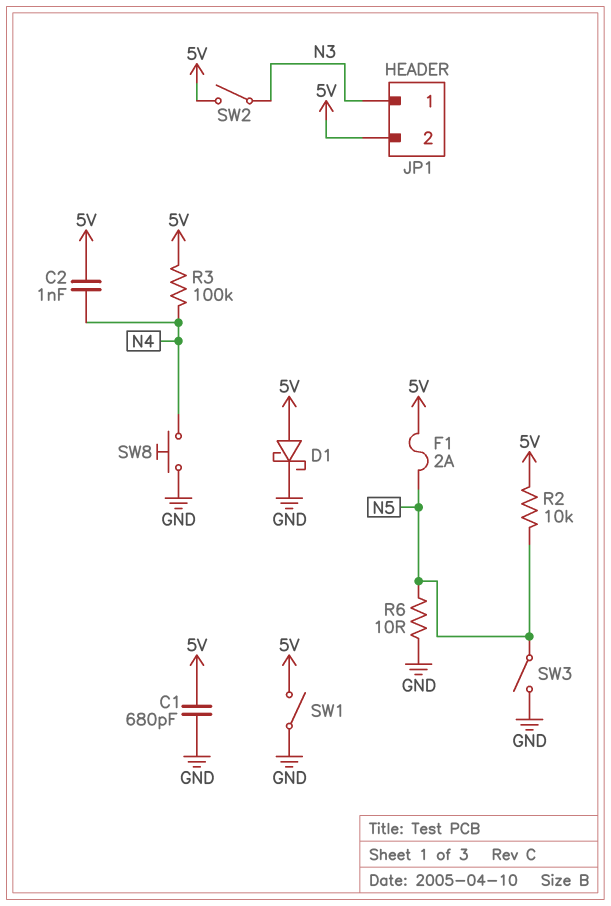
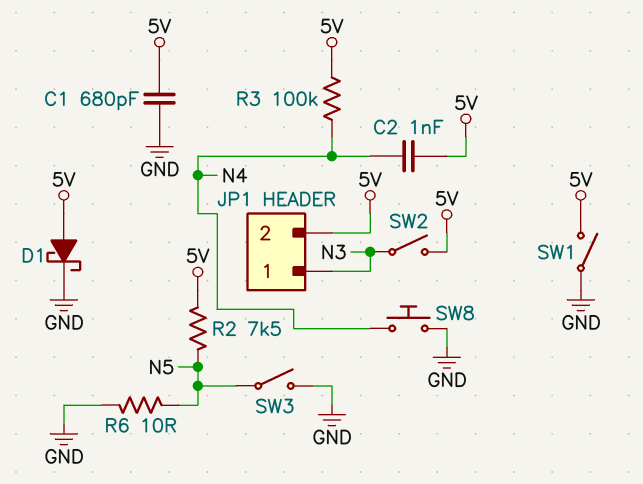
F1: 2A (5V, N5) -> none
R2: 10k (5V, N5) -> 7.5k (5V, N5)

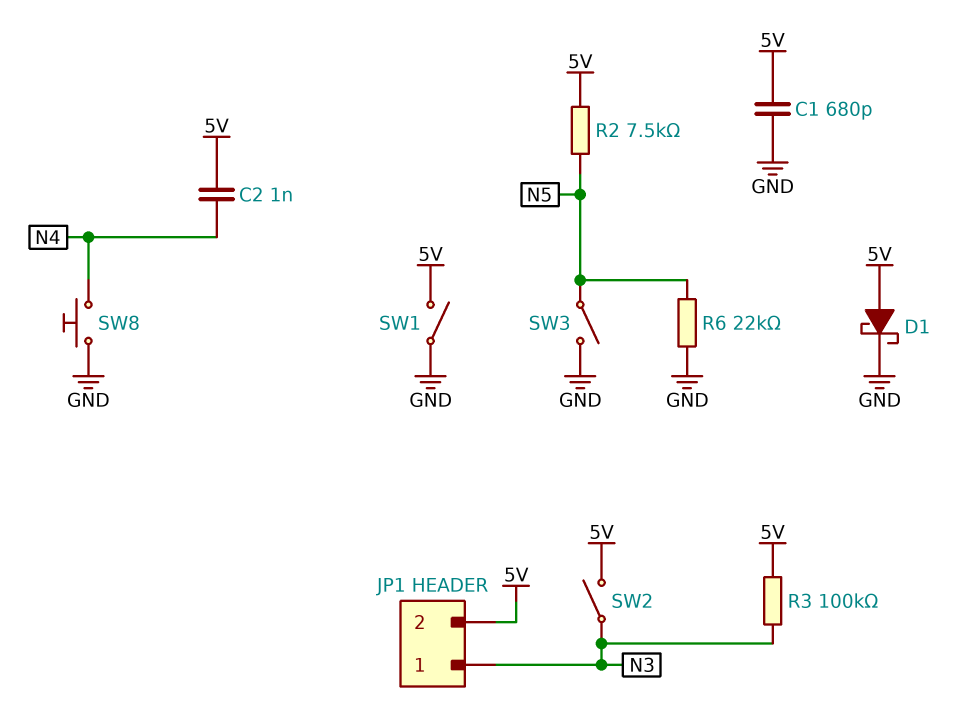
R3: 100k (5V, N4) -> 100k (5V, N3)
R6: 10 (GND, N5) -> 22k (GND, N5)

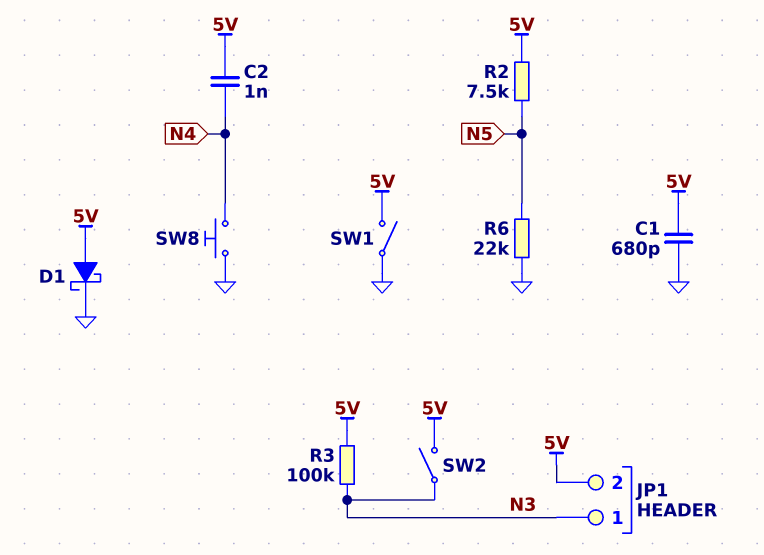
SW3: switch (GND, N5) -> none

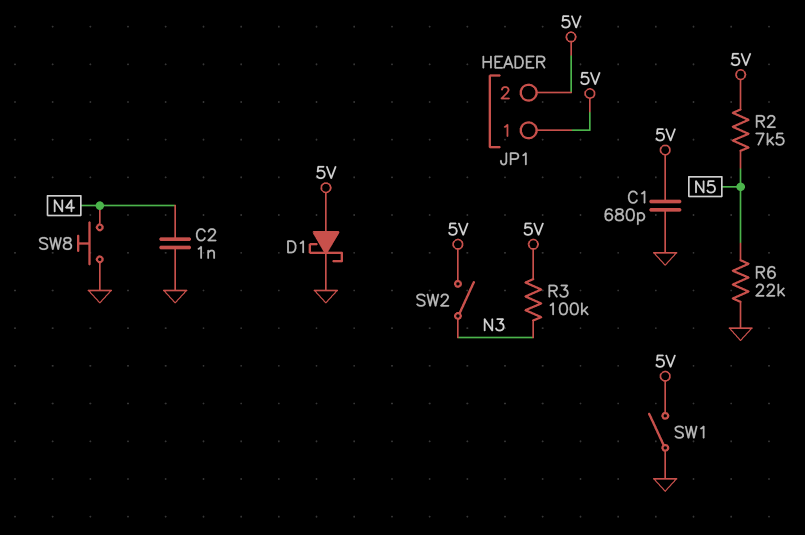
C2: 1nF (5V, N4) -> 1nF (GND, N4)
JP1 pin 1: N3 -> 5V

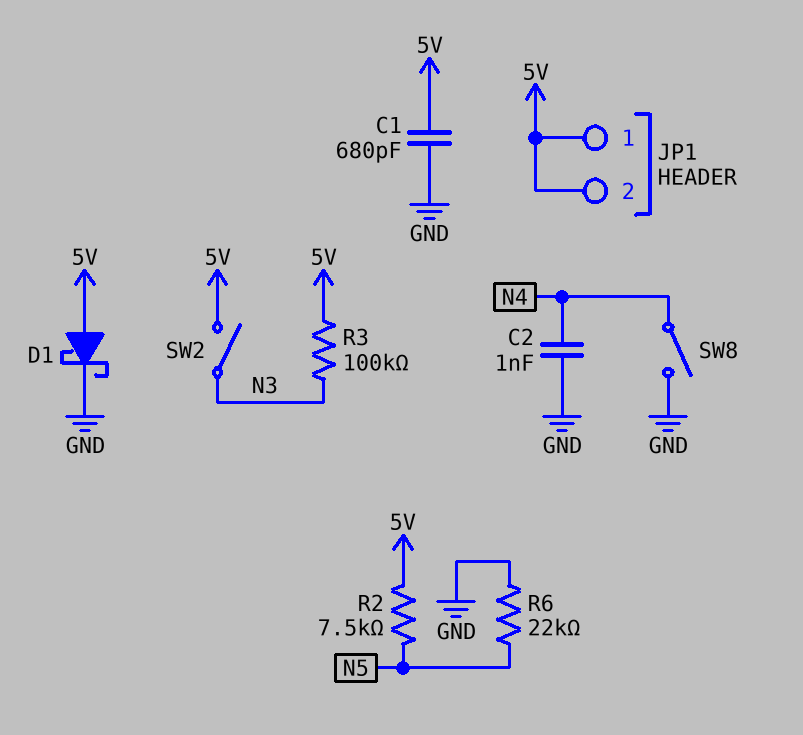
SW1: switch (5V, GND) -> none
SW8: button (GND, N4) -> switch (GND, N4)

